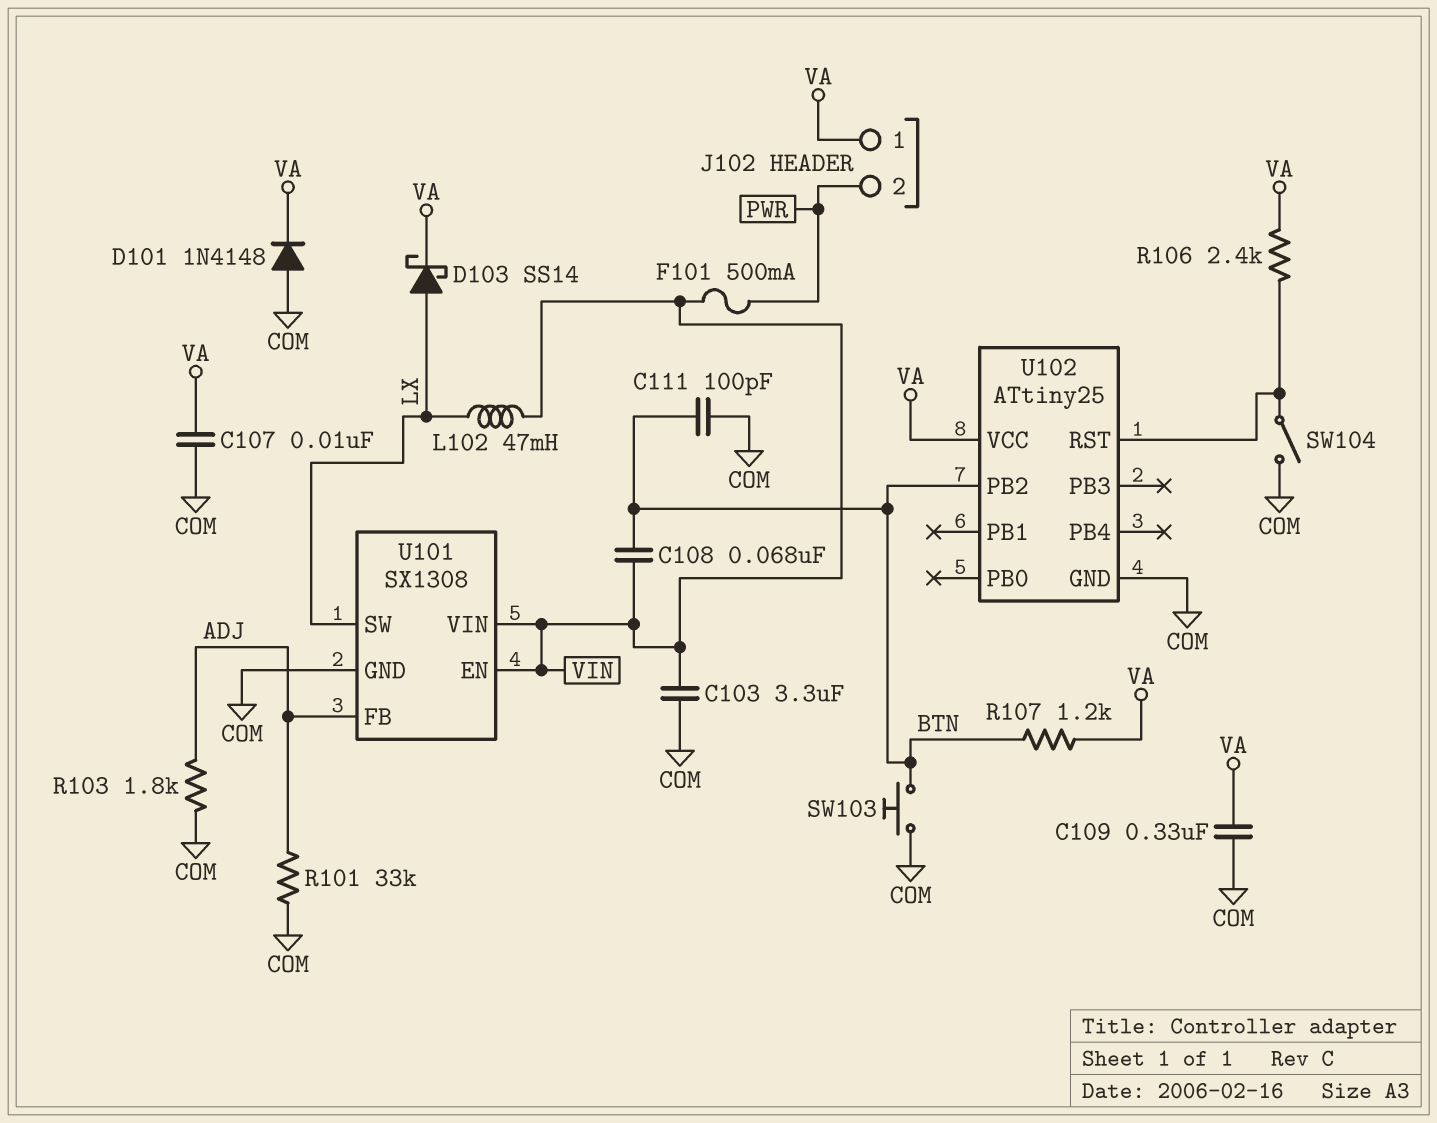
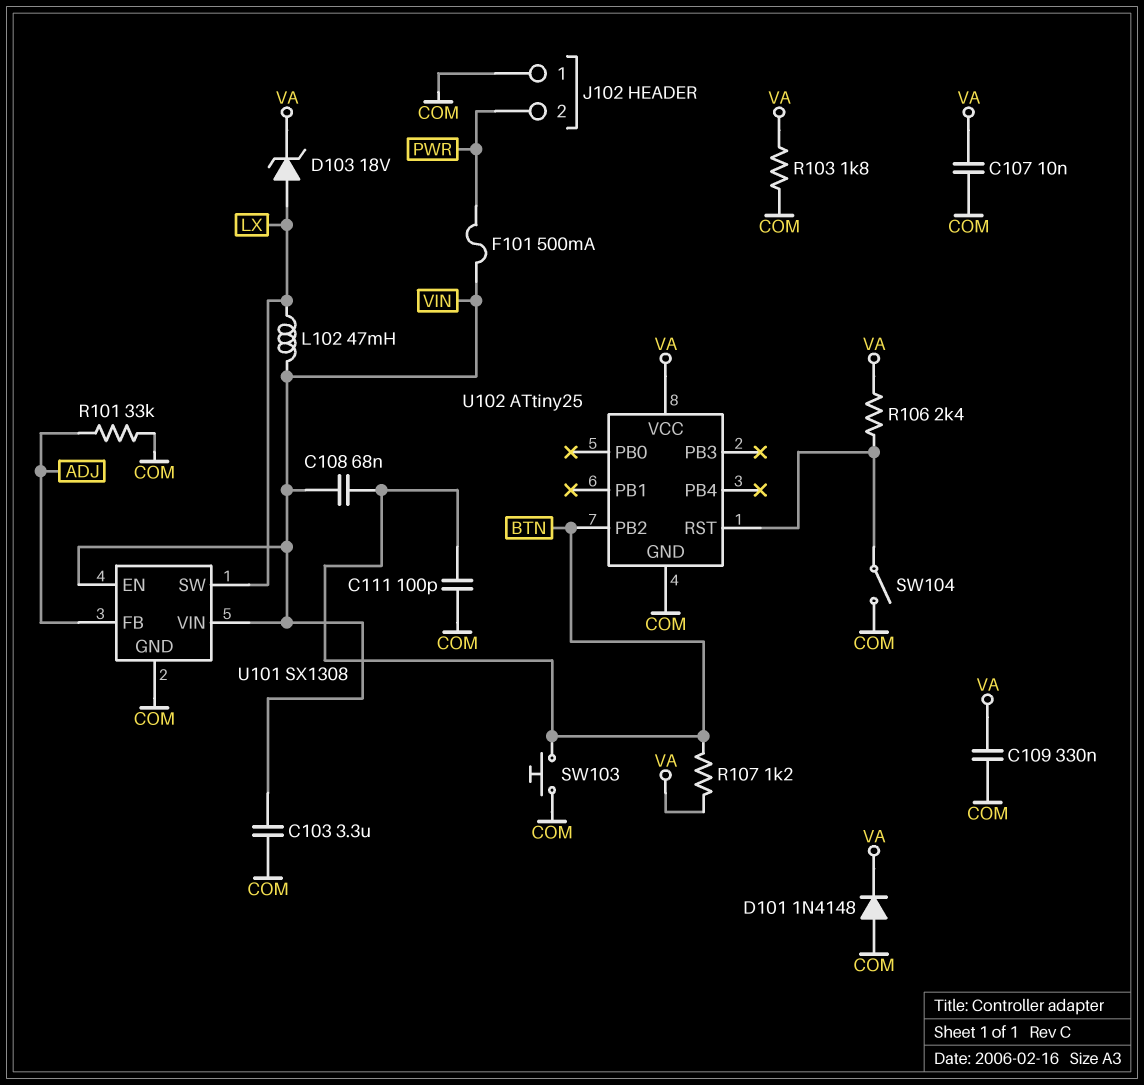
D103: schottky SS14 (A LX, K VA) -> zener 18V (A LX, K VA)
J102 pin 1: VA -> COM
R103: 1.8k (ADJ, COM) -> 1.8k (COM, VA)

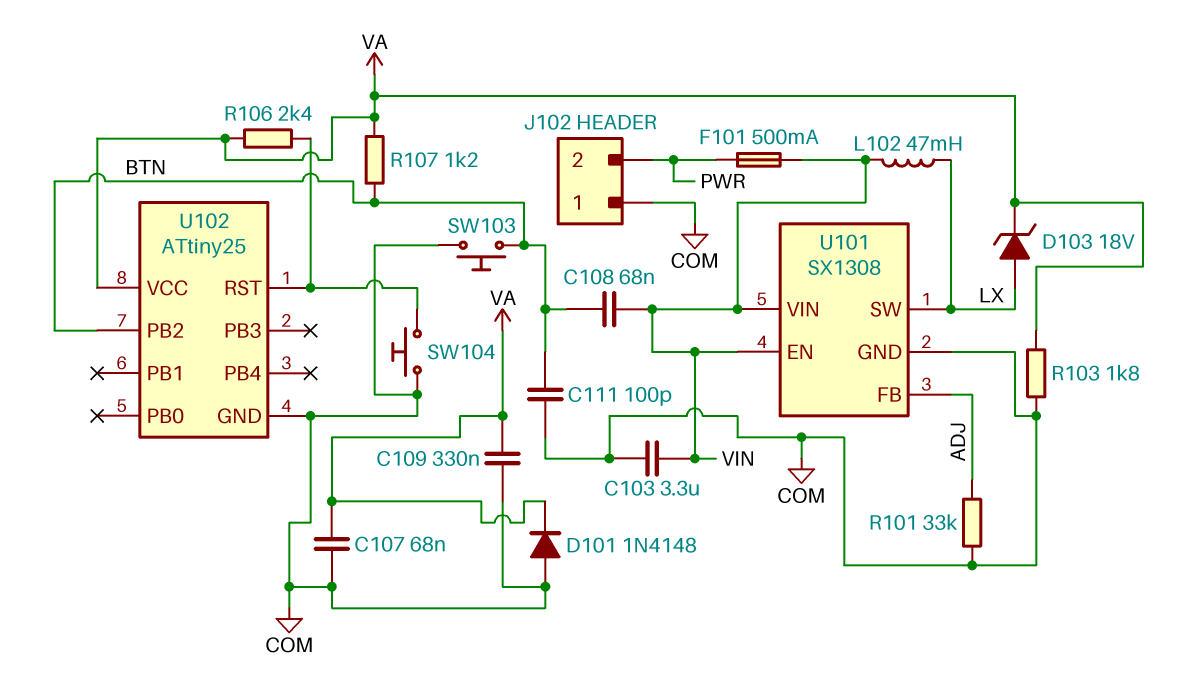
C107: 10nF (COM, VA) -> 68nF (COM, VA)
SW104: switch (COM, U102/RST) -> button (COM, U102/RST)

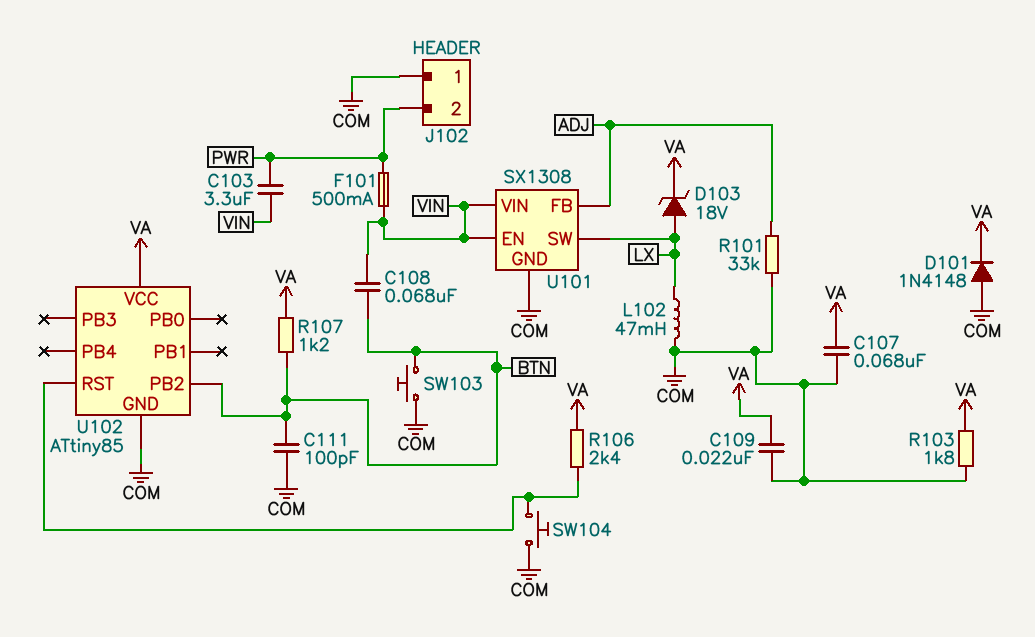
C103: 3.3uF (COM, VIN) -> 3.3uF (PWR, VIN)
C109: 330nF (COM, VA) -> 22nF (COM, VA)
L102: 47mH (LX, VIN) -> 47mH (COM, LX)
U102: ATtiny25 -> ATtiny85

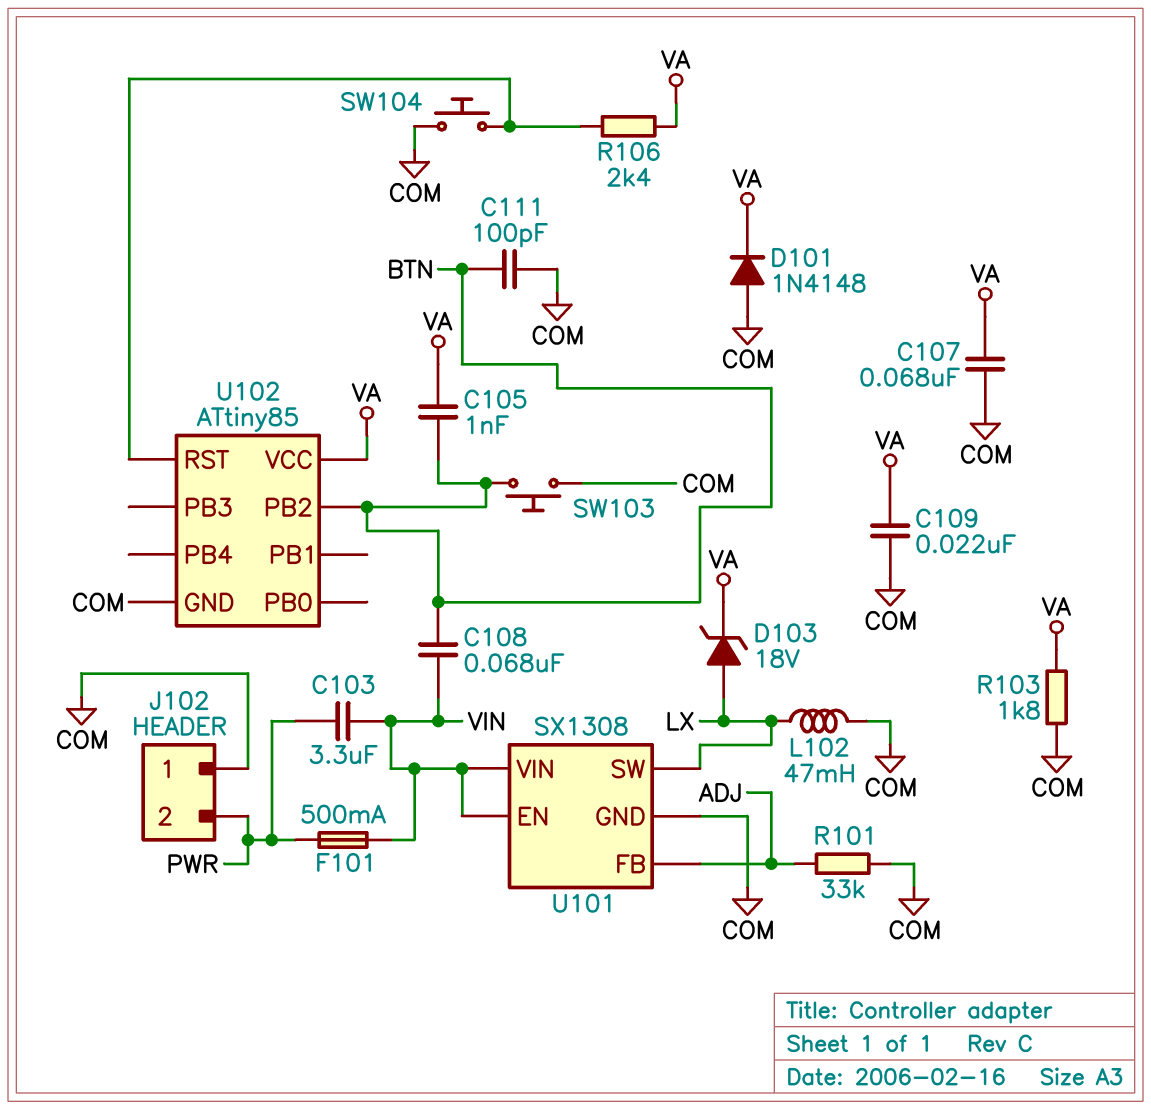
C105: none -> 1nF (BTN, VA)
R107: 1.2k (BTN, VA) -> none

